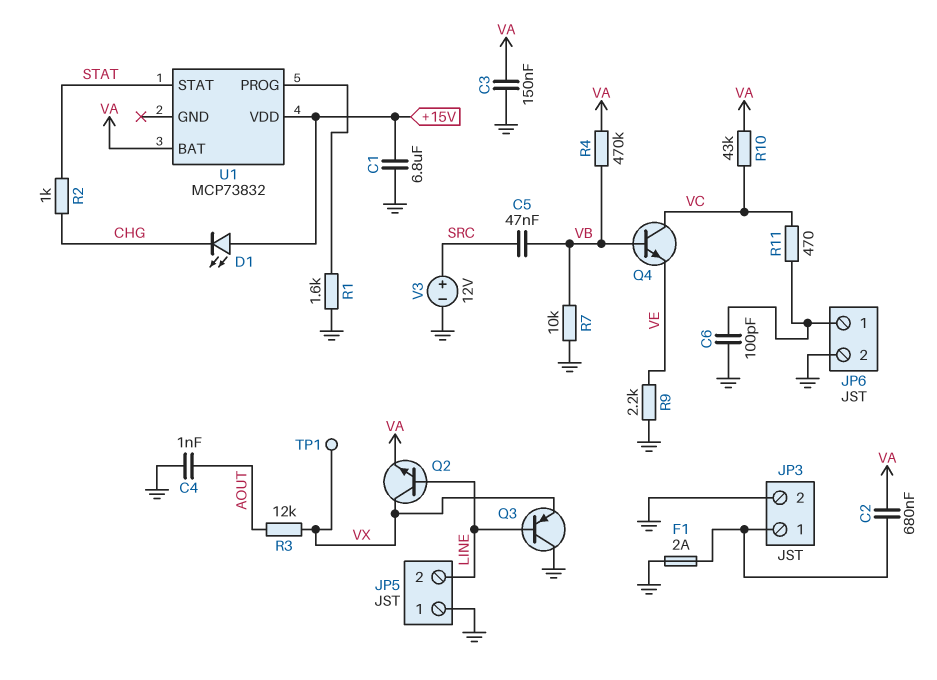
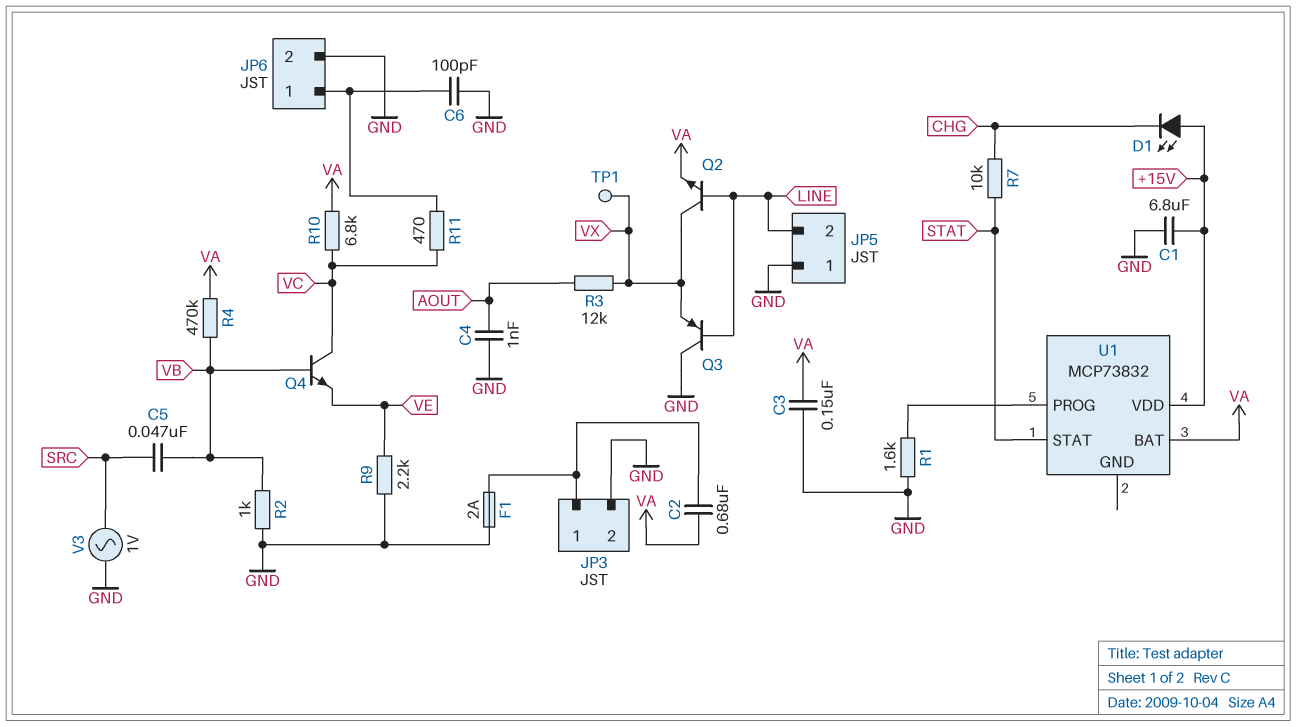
R2: 1k (CHG, STAT) -> 1k (GND, VB)
R7: 10k (GND, VB) -> 10k (CHG, STAT)
R10: 43k (VA, VC) -> 6.8k (VA, VC)
V3: 12V (plus SRC, minus GND) -> AC 1V (GND, SRC)

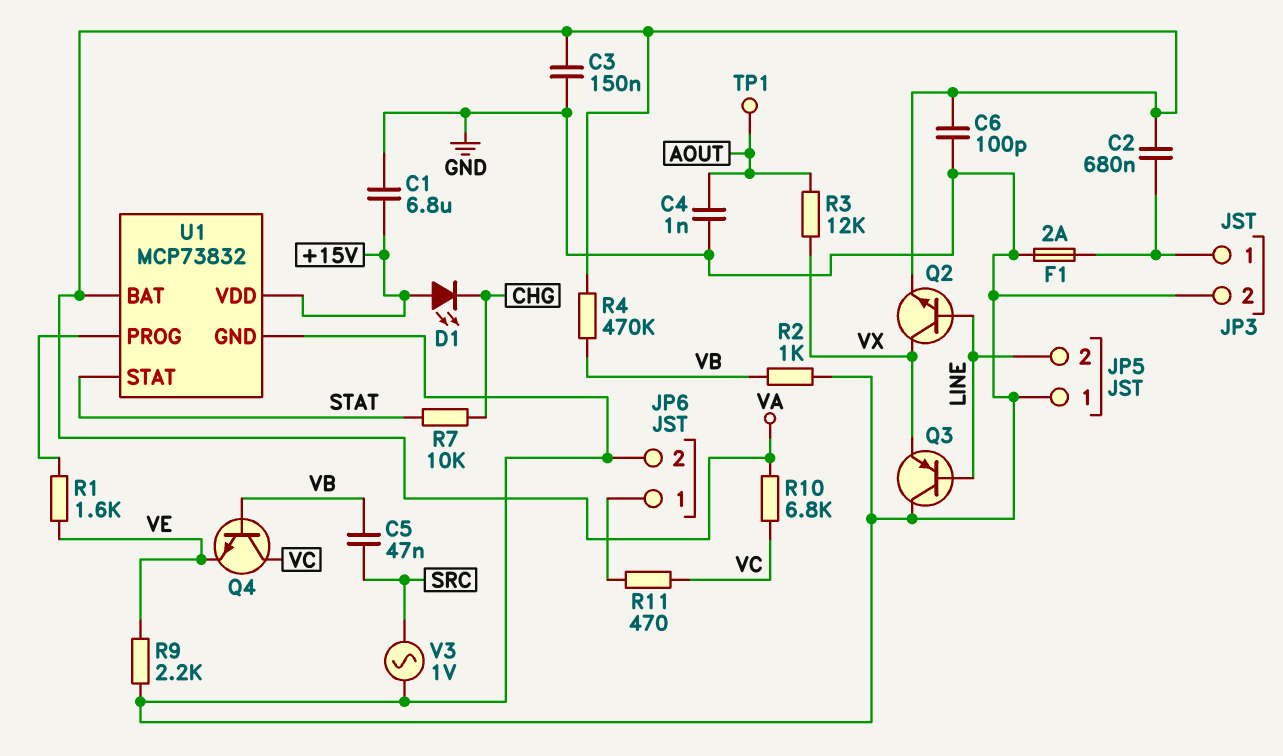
C6: 100pF (GND, JP6/1) -> 100pF (GND, VA)
R1: 1.6k (GND, U1/PROG) -> 1.6k (U1/PROG, VE)
TP1: test point (VX) -> test point (AOUT)
U1 pin GND: none -> GND

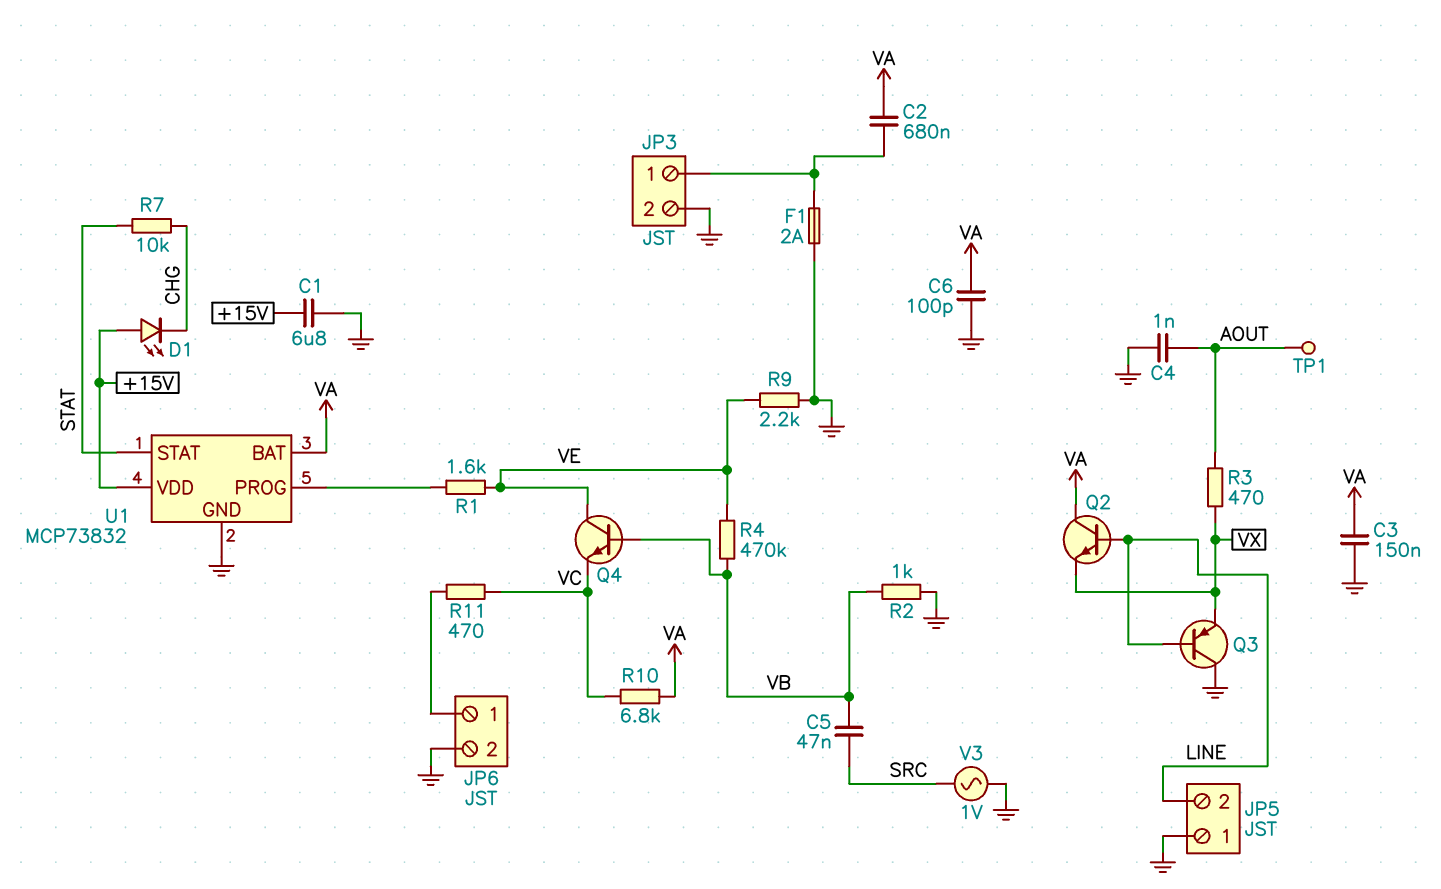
Q2: NPN (B LINE, C VX, E VA) -> NPN (B LINE, C VA, E VX)
Q4: NPN (B VB, C VC, E VE) -> NPN (B VB, C VE, E VC)
R3: 12k (AOUT, VX) -> 470 (AOUT, VX)
R4: 470k (VA, VB) -> 470k (VB, VE)

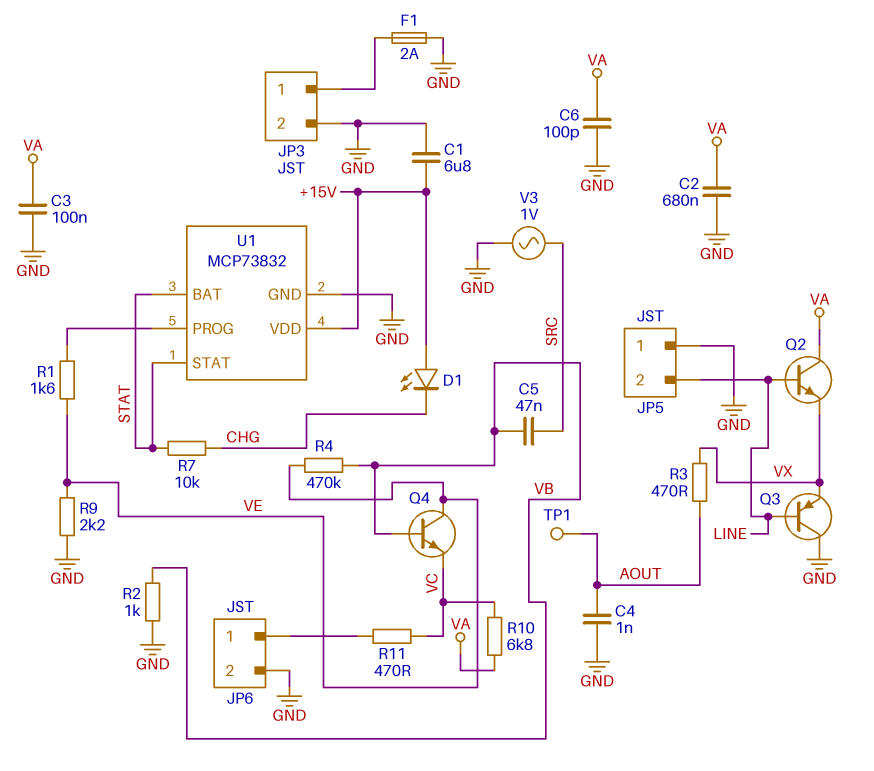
C2: 680nF (JP3/1, VA) -> 680nF (GND, VA)
C3: 150nF (GND, VA) -> 100nF (GND, VA)
U1 pin BAT: VA -> STAT

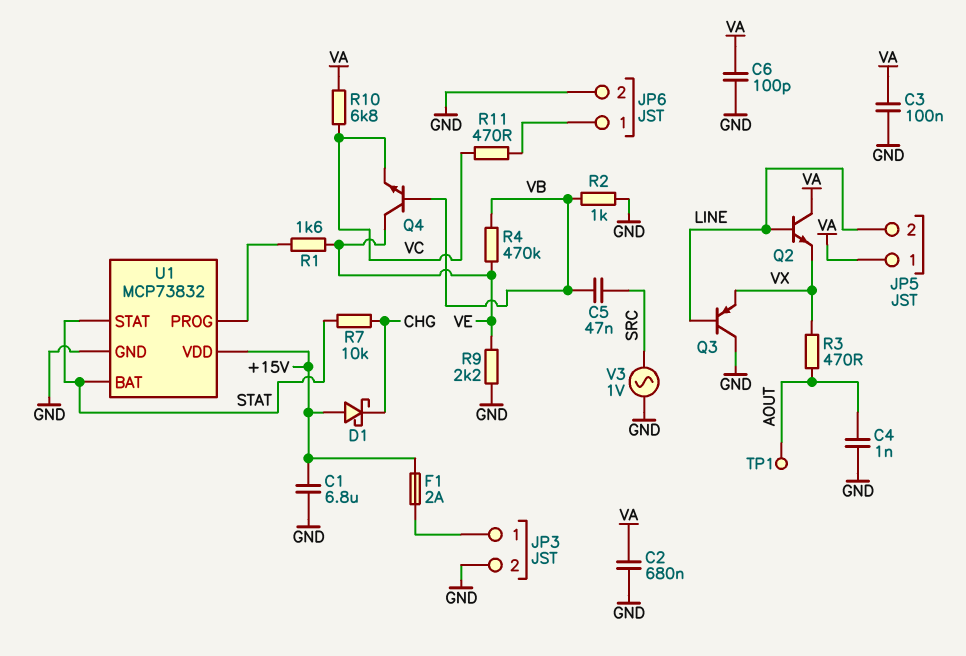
D1: LED (A +15V, K CHG) -> schottky (A +15V, K CHG)
F1: 2A (GND, JP3/1) -> 2A (+15V, JP3/1)
JP5 pin 1: GND -> VA

